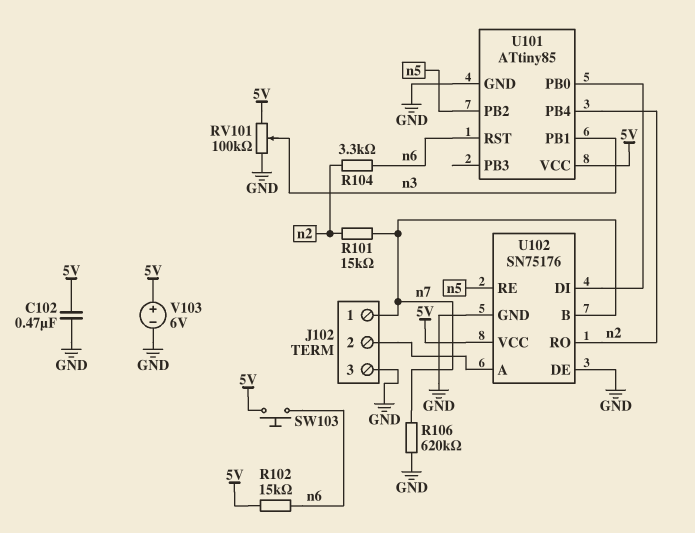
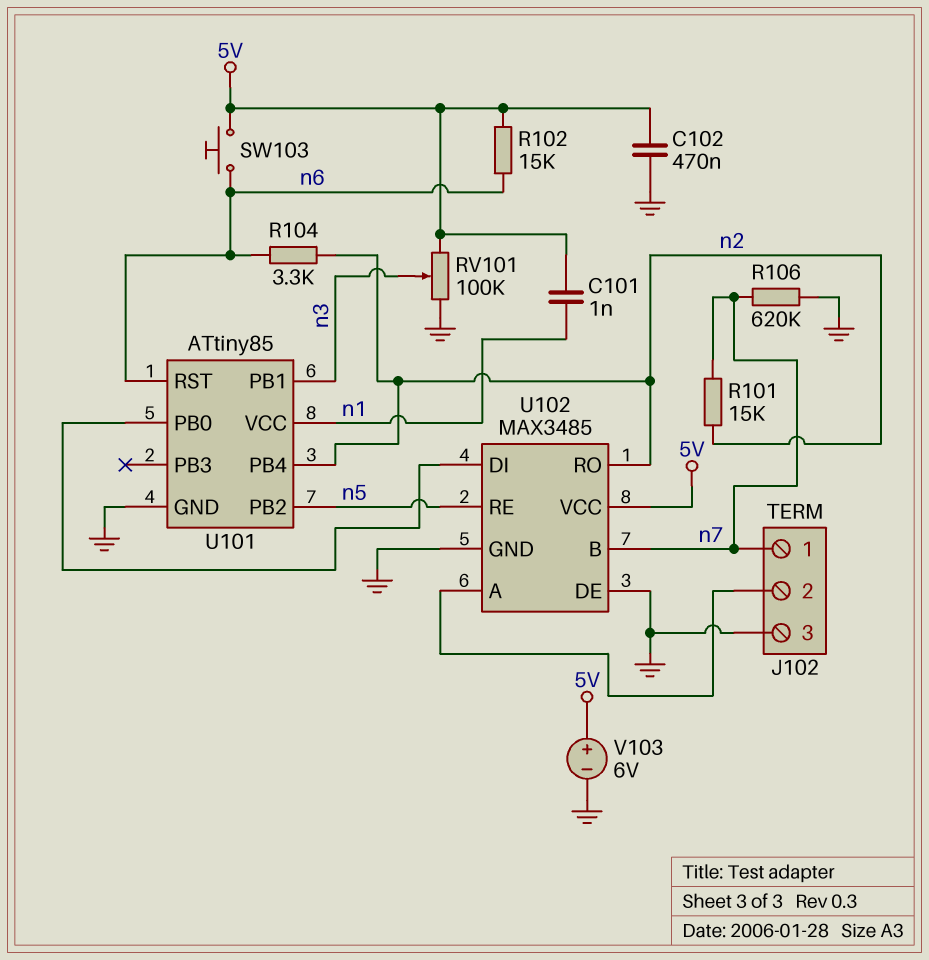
C101: none -> 1nF (5V, n1)
U101 pin VCC: 5V -> n1
U102: SN75176 -> MAX3485

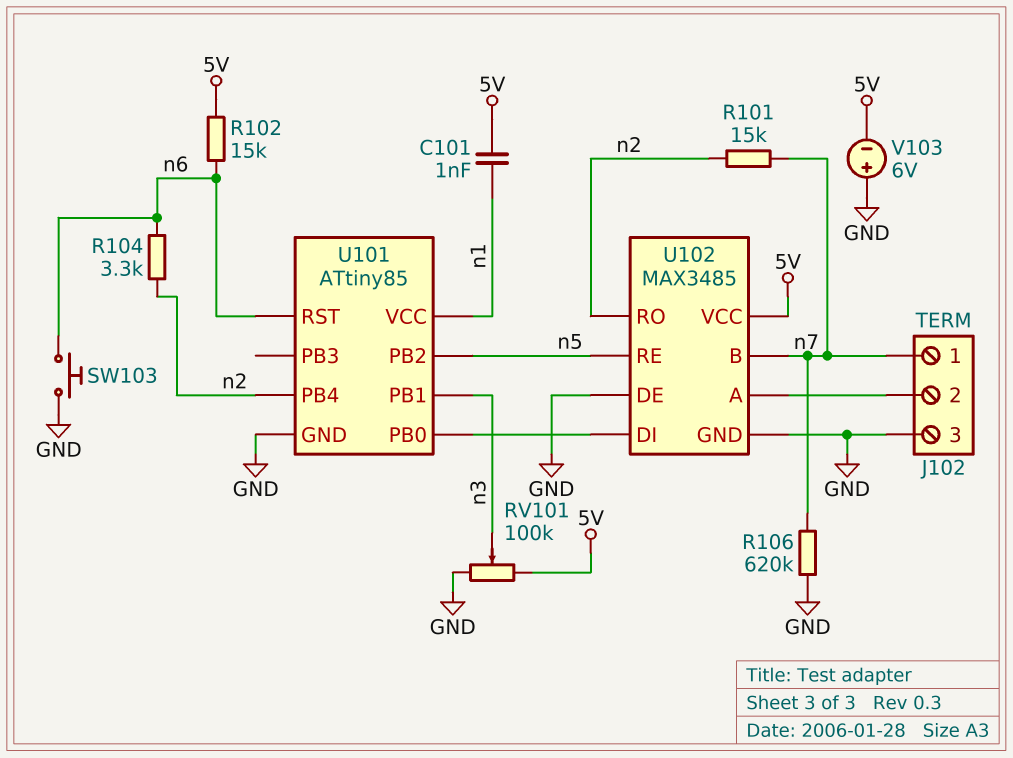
C102: 470nF (5V, GND) -> none
SW103: button (5V, n6) -> button (GND, n6)
V103: 6V (plus 5V, minus GND) -> 6V (plus GND, minus 5V)

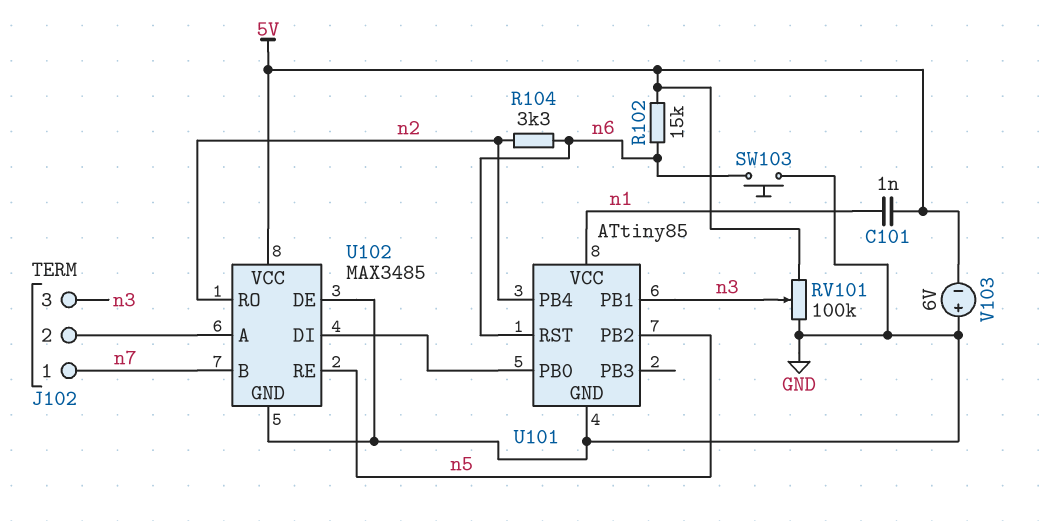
J102 pin 3: GND -> n3
R101: 15k (n2, n7) -> none
R106: 620k (GND, n7) -> none

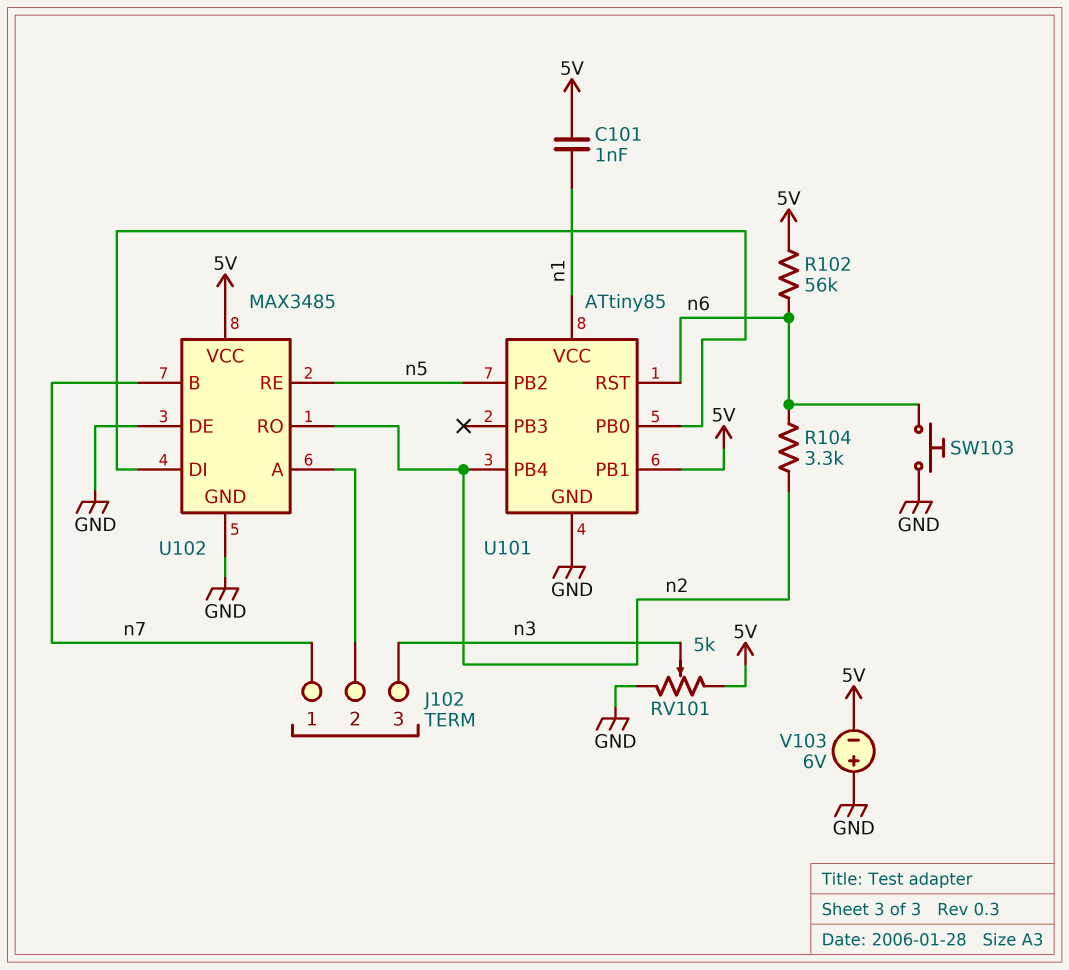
R102: 15k (5V, n6) -> 56k (5V, n6)
RV101: 100k (5V, GND, wiper n3) -> 5k (5V, GND, wiper n3)
U101 pin PB1: n3 -> 5V

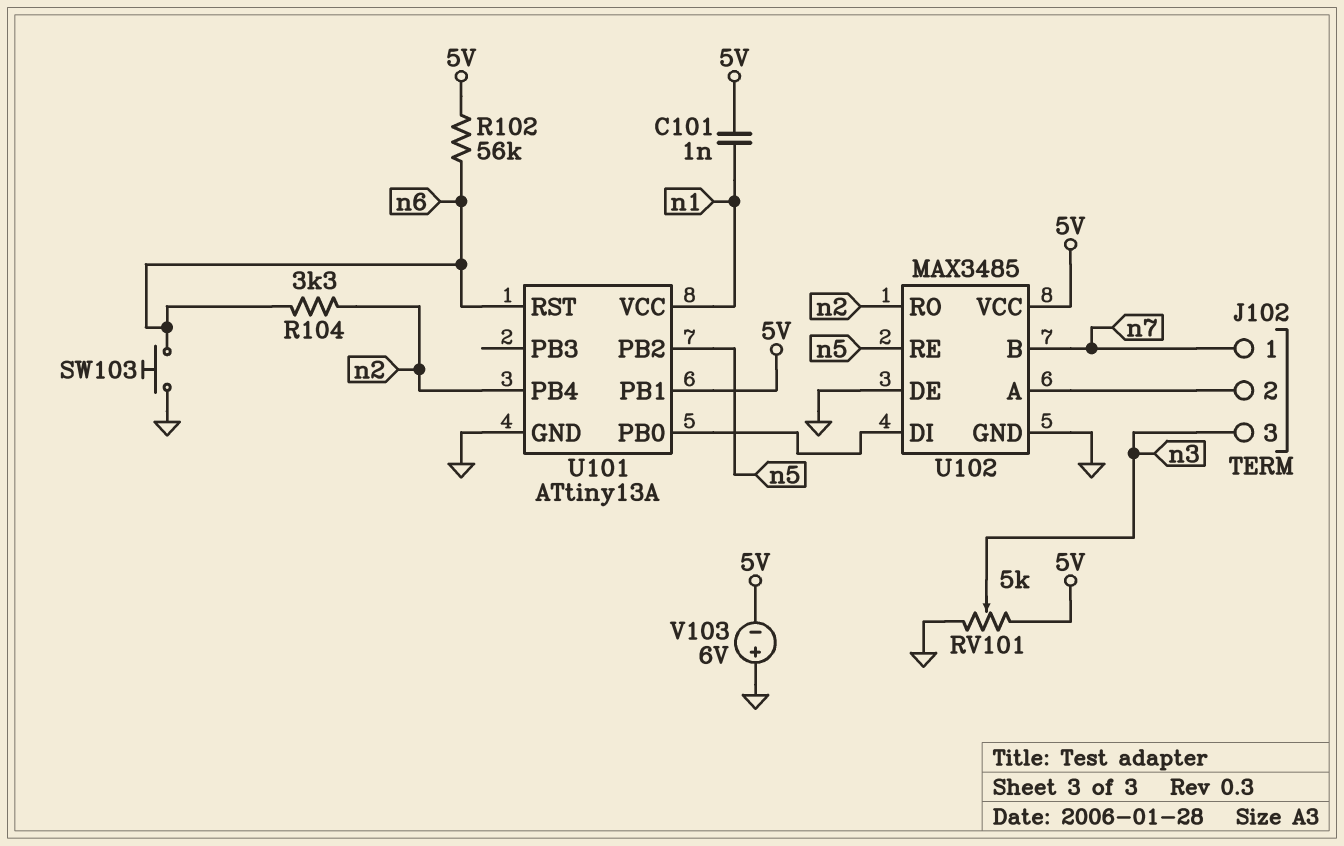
U101: ATtiny85 -> ATtiny13A

